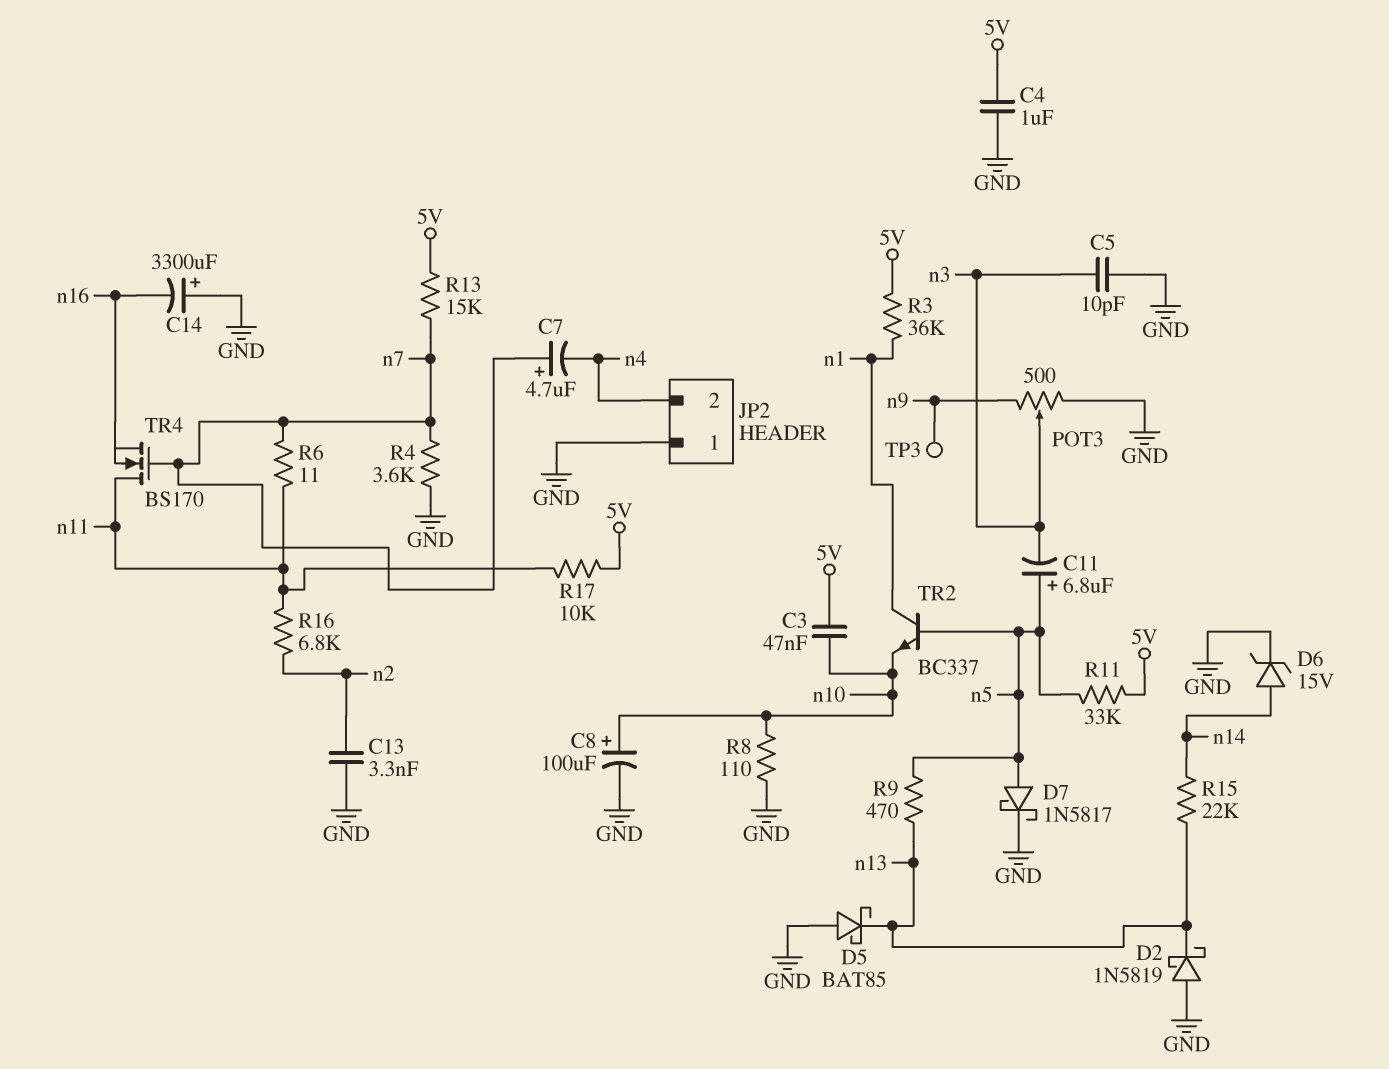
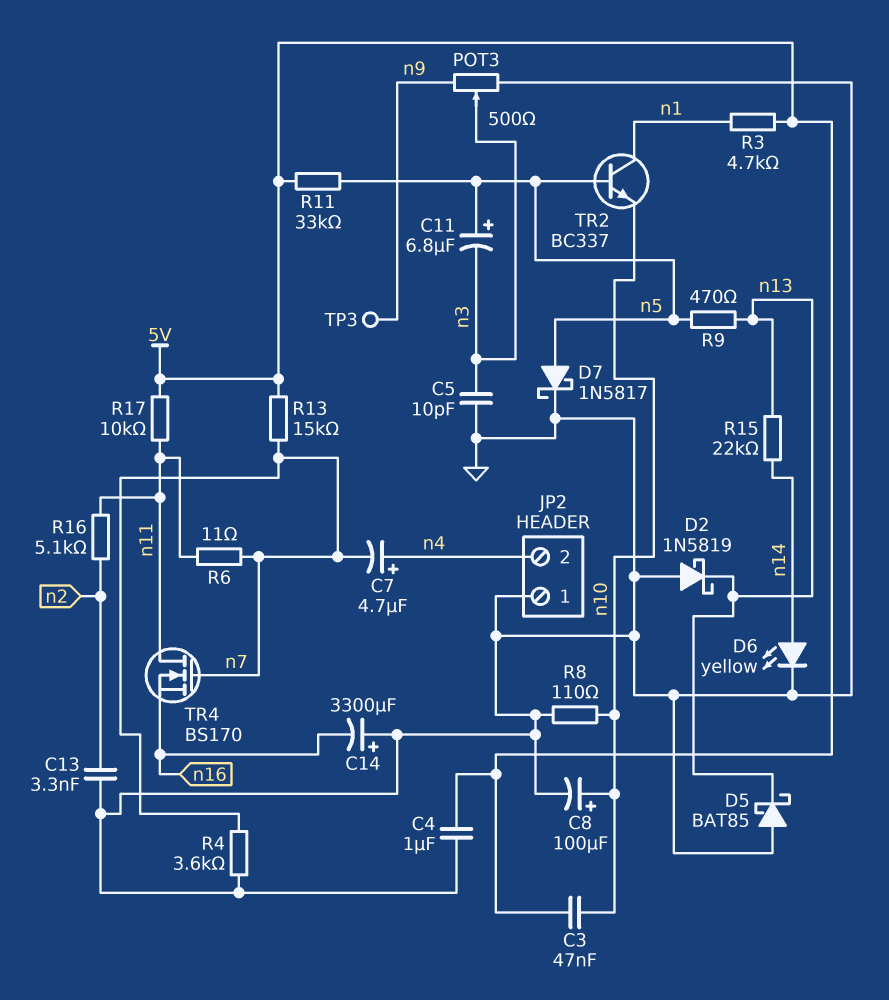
C7: 4.7uF (plus n7, minus n4) -> 4.7uF (plus n4, minus n7)
D6: zener 15V (A n14, K GND) -> LED yellow (A n14, K GND)
R3: 36k (5V, n1) -> 4.7k (5V, n1)
R16: 6.8k (n2, n11) -> 5.1k (n2, n11)

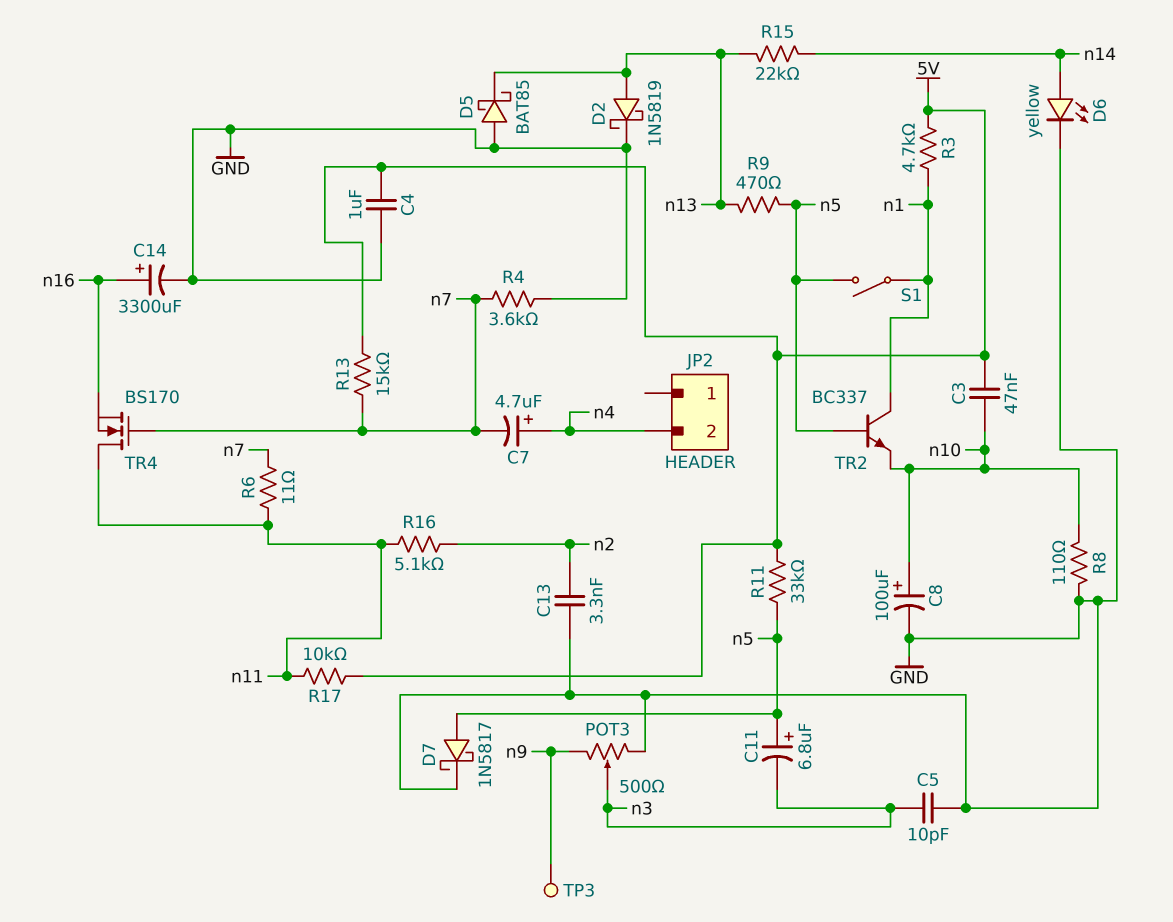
C14: 3300uF (plus GND, minus n16) -> 3300uF (plus n16, minus GND)
D2: schottky 1N5819 (A GND, K n13) -> schottky 1N5819 (A n13, K GND)
JP2 pin 1: GND -> none
S1: none -> switch (n1, n5)

